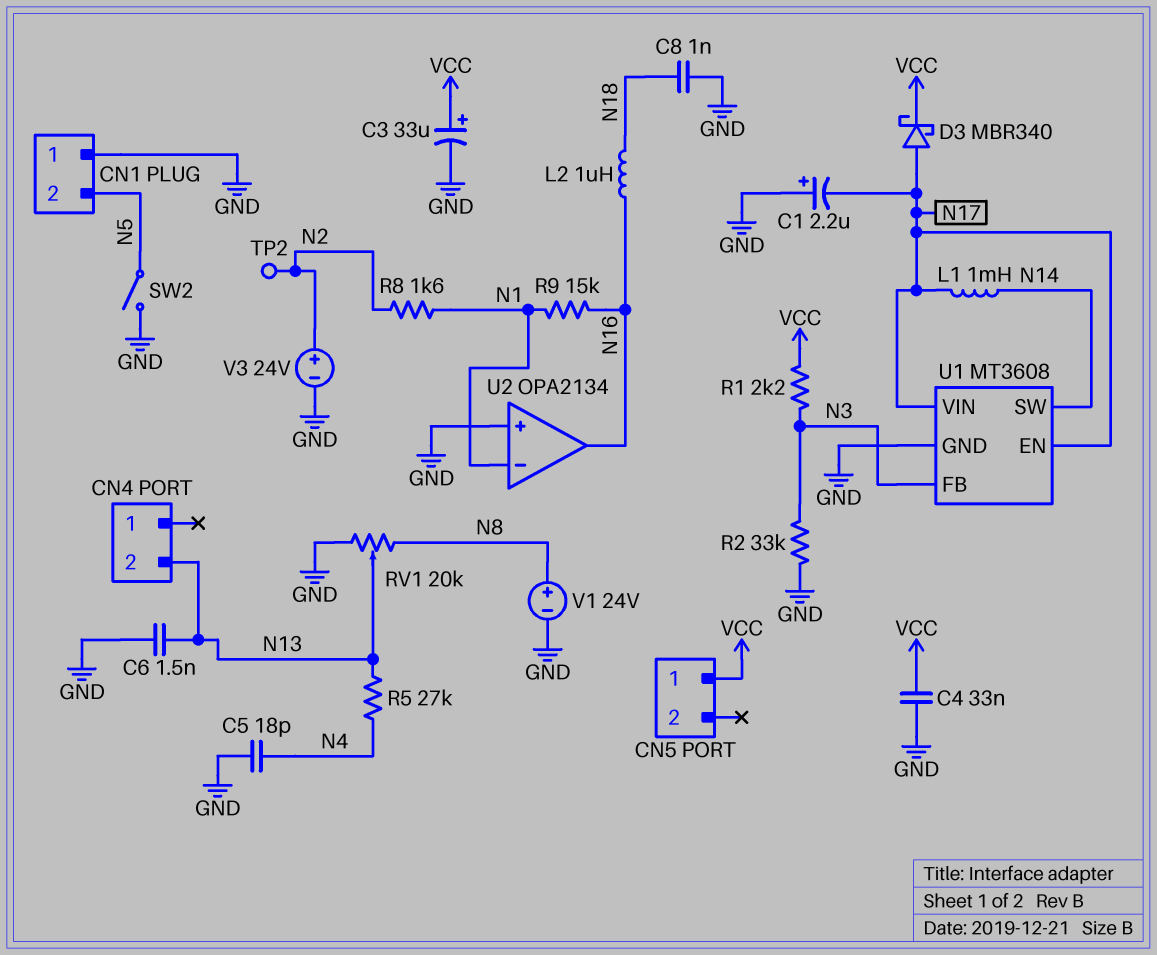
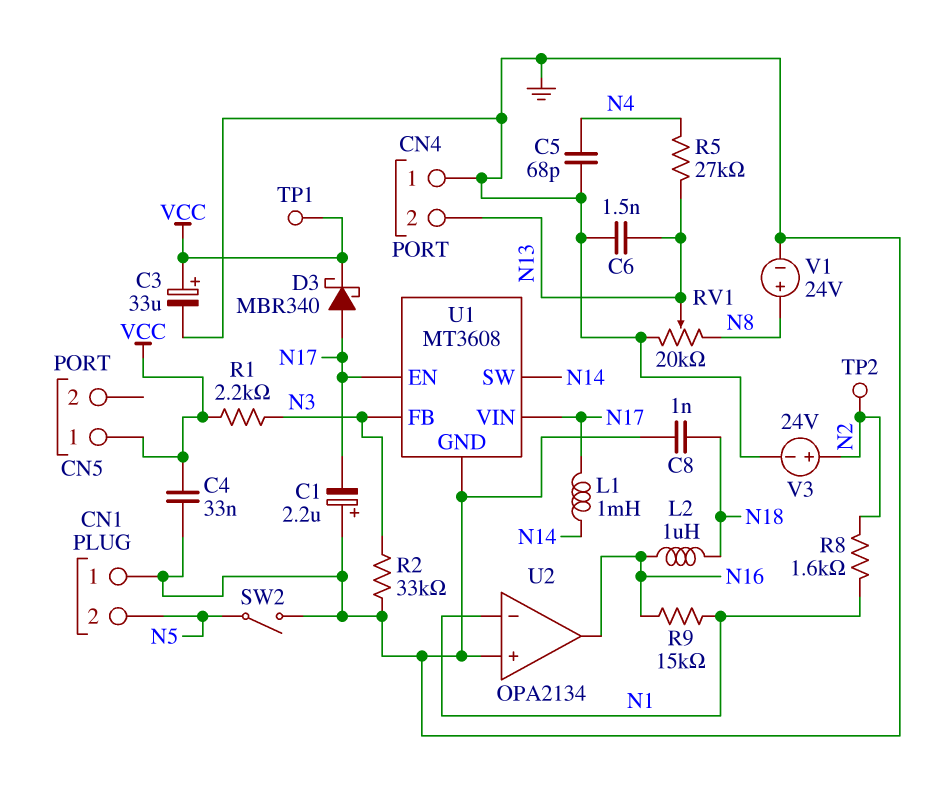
C5: 18pF (GND, N4) -> 68pF (GND, N4)
CN4 pin 1: none -> GND
TP1: none -> test point (VCC)

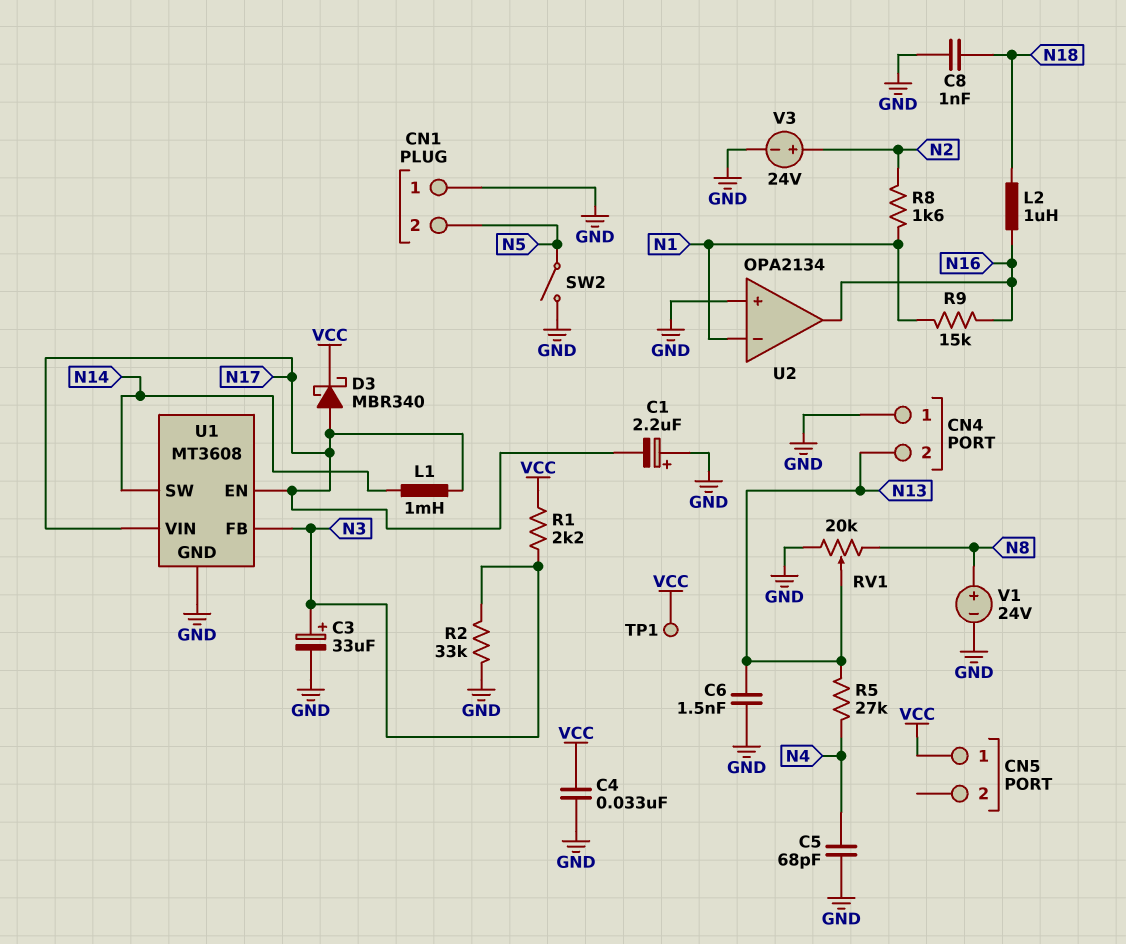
C3: 33uF (plus VCC, minus GND) -> 33uF (plus N3, minus GND)
TP2: test point (N2) -> none

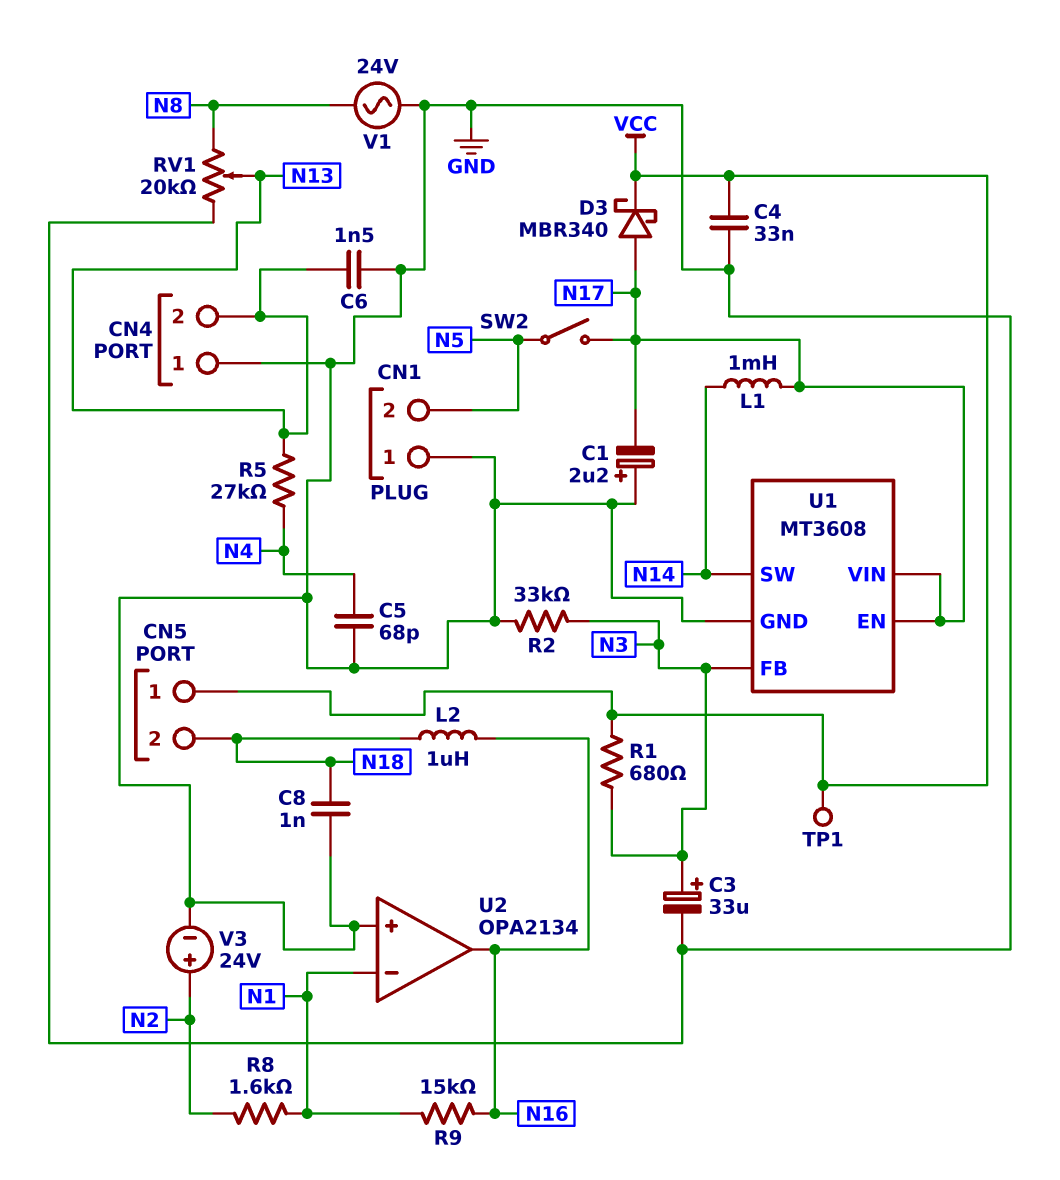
CN5 pin 2: none -> N18
R1: 2.2k (N3, VCC) -> 680 (N3, VCC)
SW2: switch (GND, N5) -> switch (N5, N17)
V1: 24V (plus N8, minus GND) -> AC 24V (GND, N8)

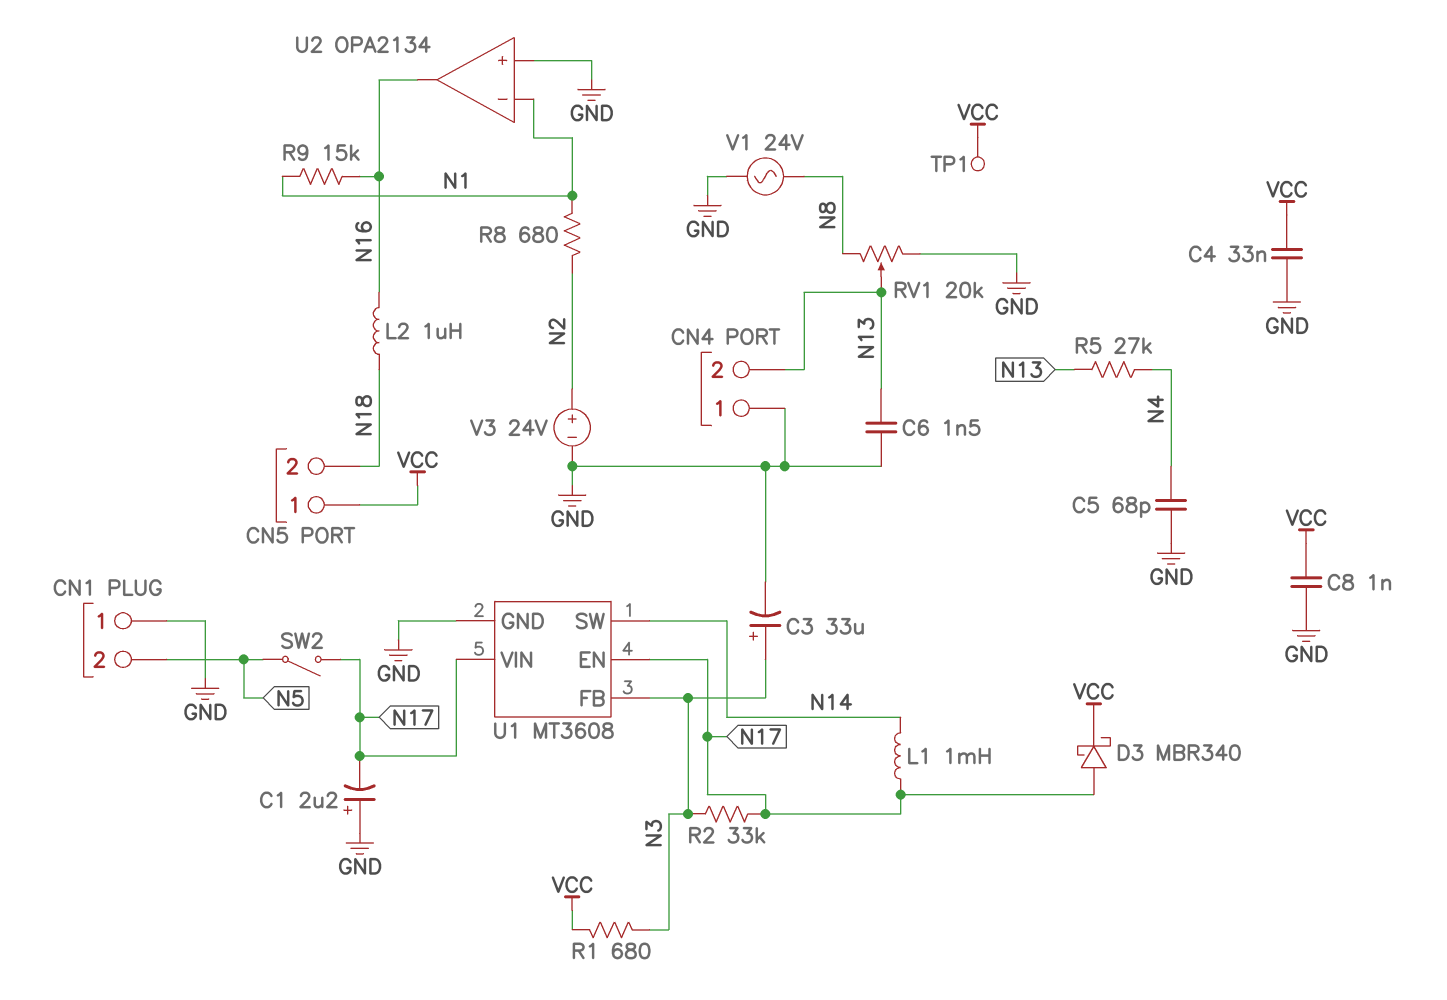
C8: 1nF (GND, N18) -> 1nF (GND, VCC)
R2: 33k (GND, N3) -> 33k (N3, N17)
R8: 1.6k (N1, N2) -> 680 (N1, N2)

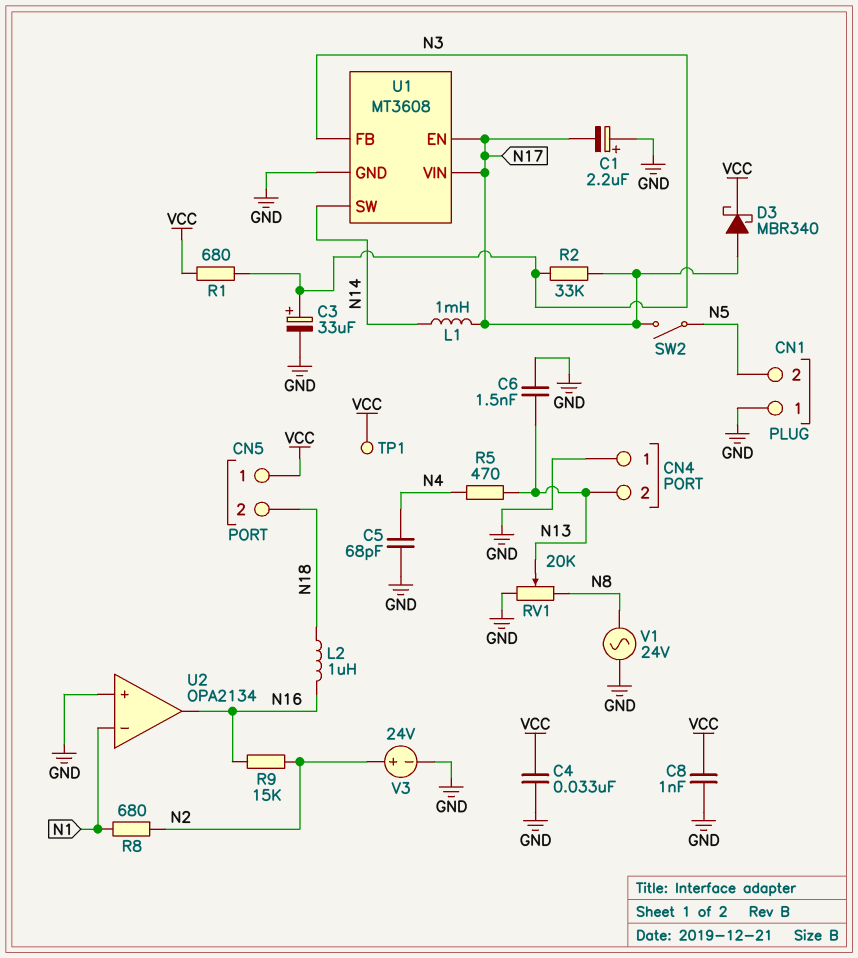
R5: 27k (N4, N13) -> 470 (N4, N13)
R9: 15k (N1, N16) -> 15k (N2, N16)

